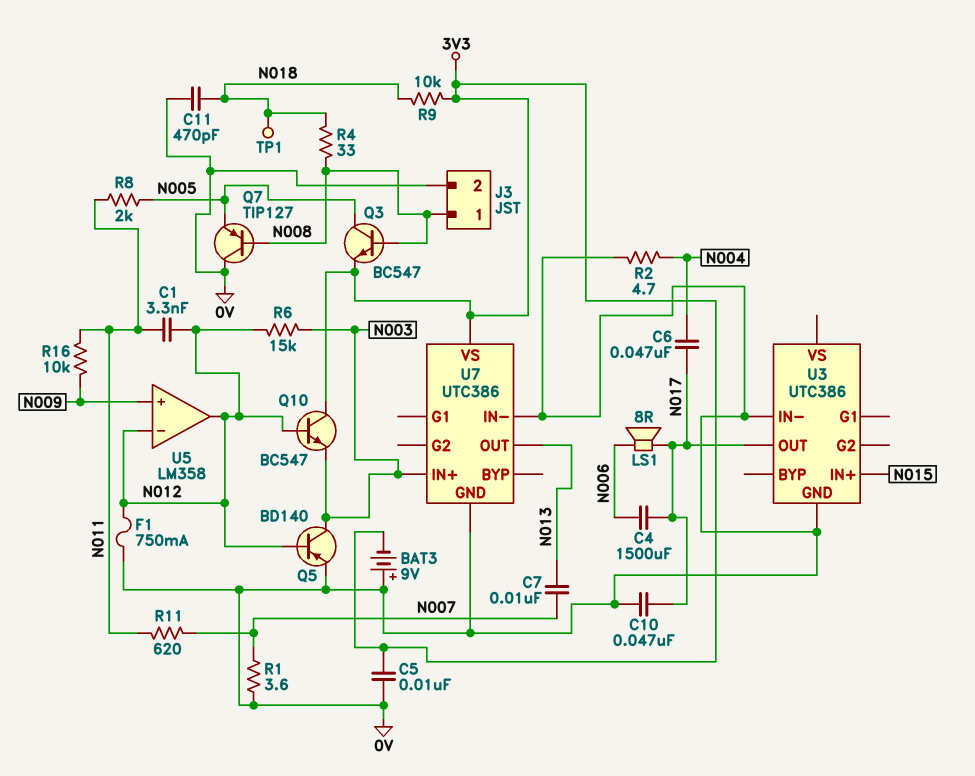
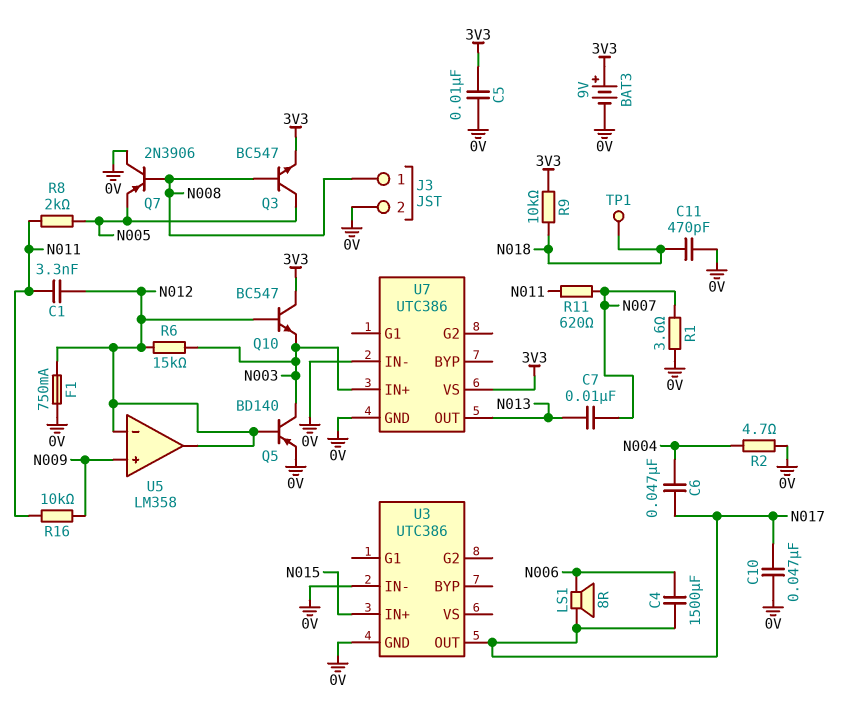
BAT3: 9V (plus 0V, minus 3V3) -> 9V (plus 3V3, minus 0V)
Q7: PNP TIP127 (B N008, C 0V, E N005) -> PNP 2N3906 (B N008, C 0V, E N005)
R4: 33 (N008, N018) -> none

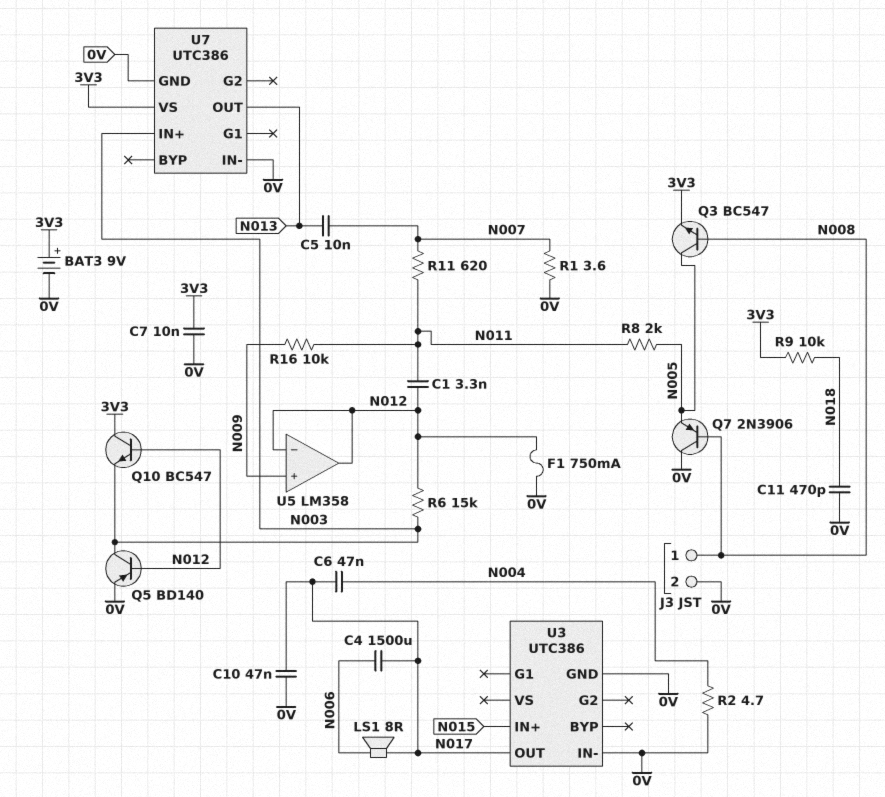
C5: 10nF (0V, 3V3) -> 10nF (N007, N013)
C7: 10nF (N007, N013) -> 10nF (0V, 3V3)
TP1: test point (N018) -> none

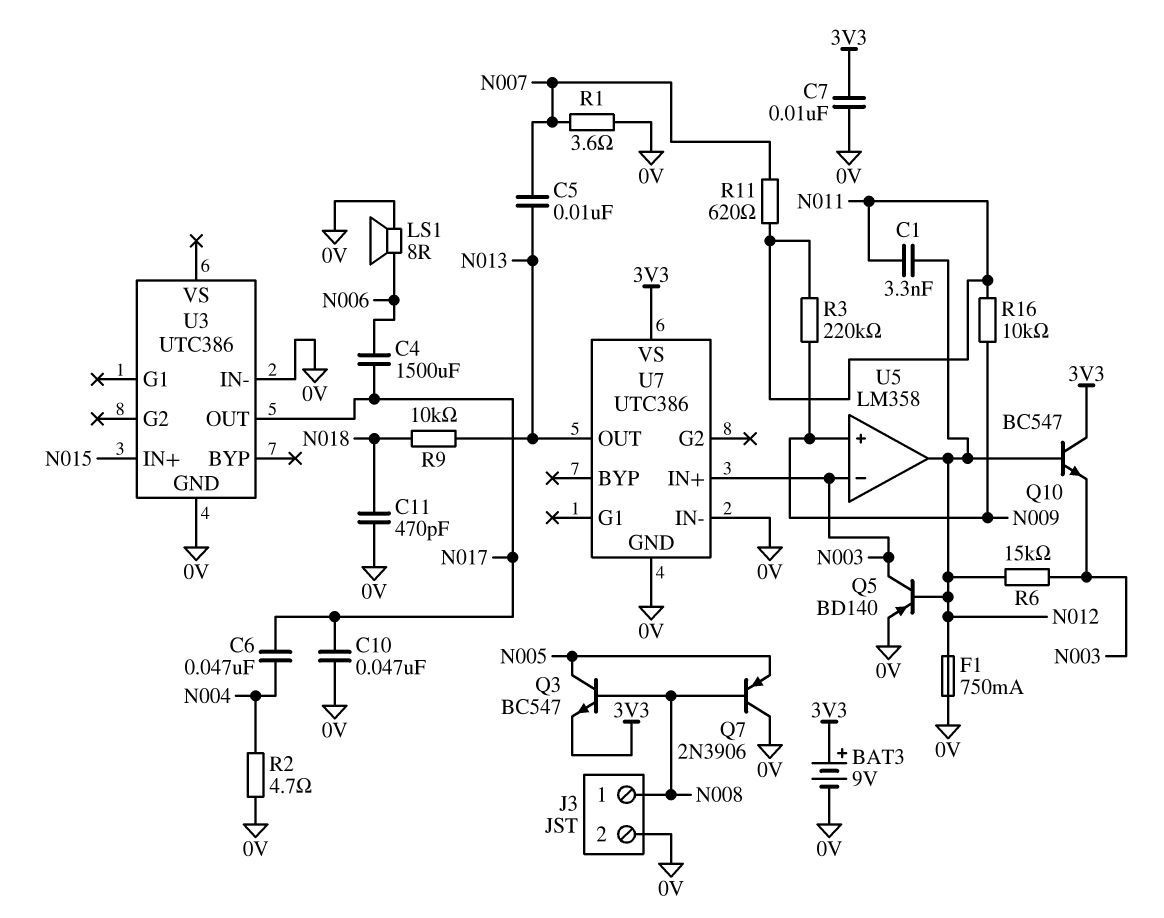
LS1: speaker 8R (N006, N017) -> speaker 8R (0V, N006)
R3: none -> 220k (N009, N011)
R8: 2k (N005, N011) -> none
R9: 10k (3V3, N018) -> 10k (N013, N018)
U5 pin in-: N012 -> N003

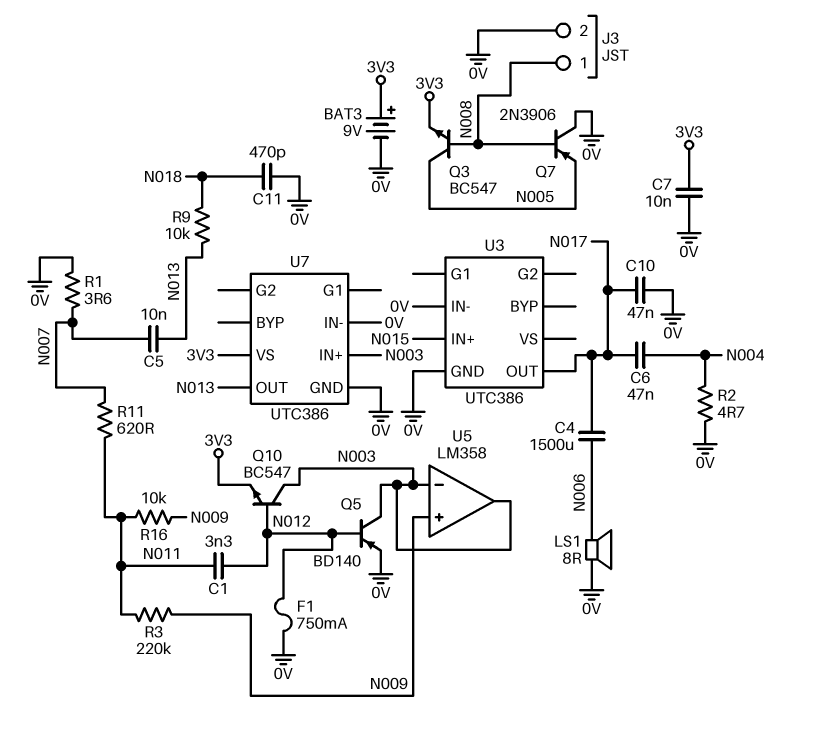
Q10: NPN BC547 (B N012, C 3V3, E N003) -> NPN BC547 (B N012, C N003, E 3V3)
R6: 15k (N003, N012) -> none
U5 pin out: N012 -> N003

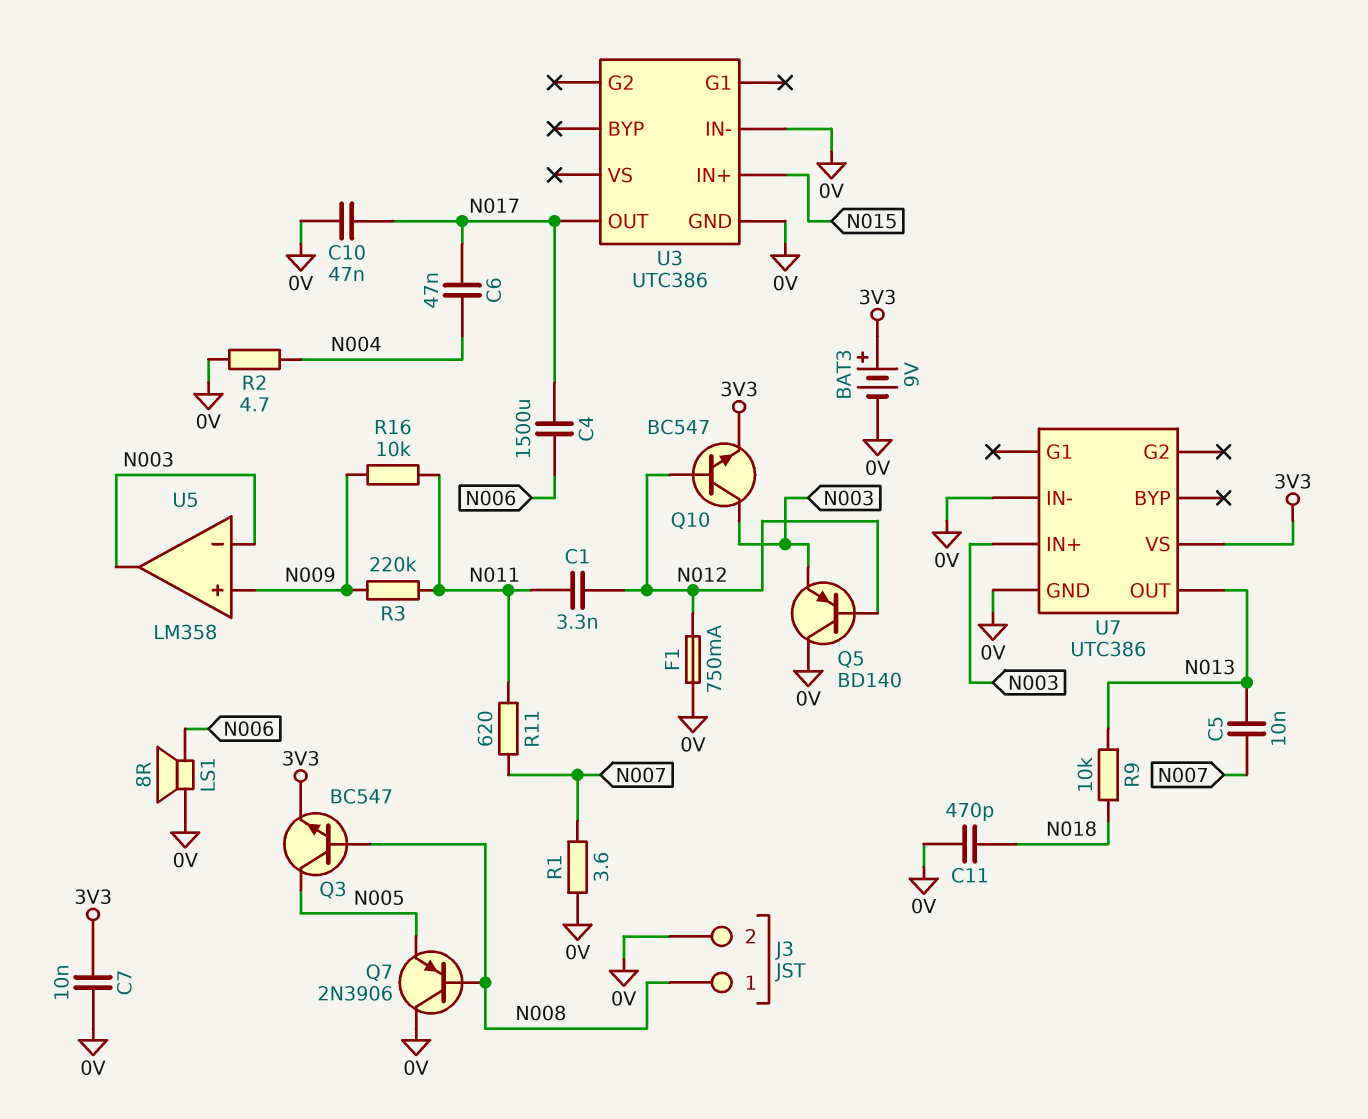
Q5: PNP BD140 (B N012, C N003, E 0V) -> PNP BD140 (B N012, C 0V, E N003)

